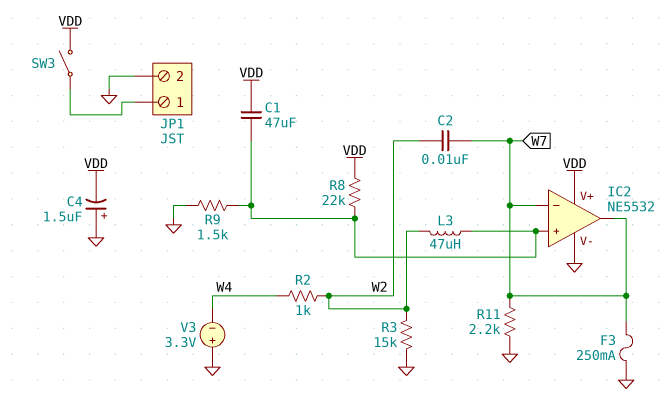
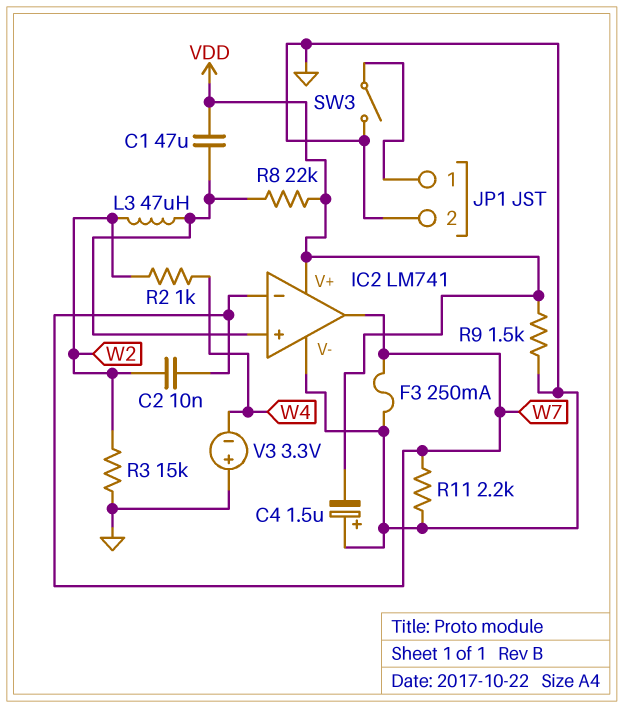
IC2: NE5532 -> LM741
R9: 1.5k (GND, IC2/in+) -> 1.5k (GND, VDD)
SW3: switch (JP1/1, VDD) -> switch (GND, JP1/1)

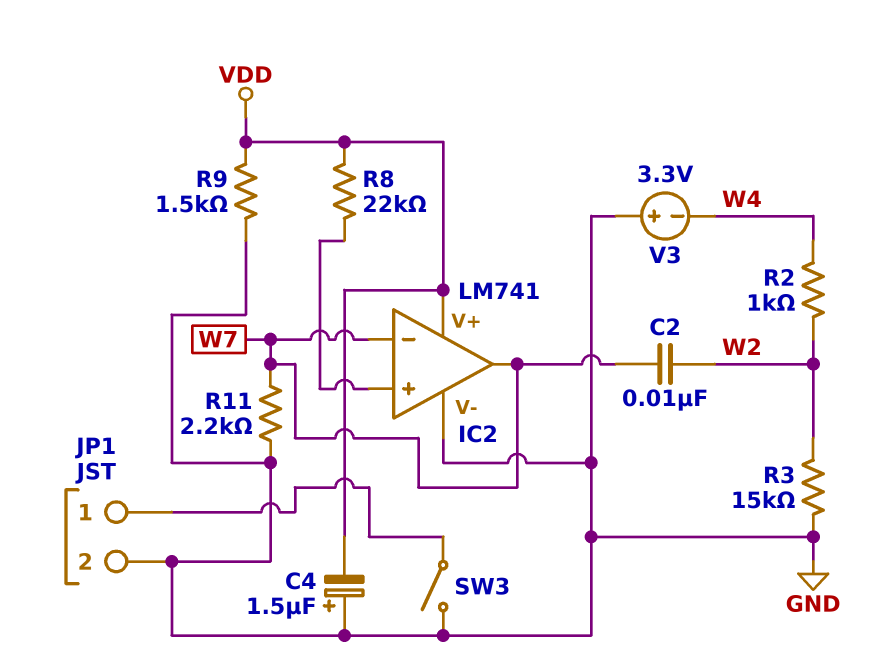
C1: 47uF (IC2/in+, VDD) -> none
F3: 250mA (GND, W7) -> none
L3: 47uH (IC2/in+, W2) -> none

